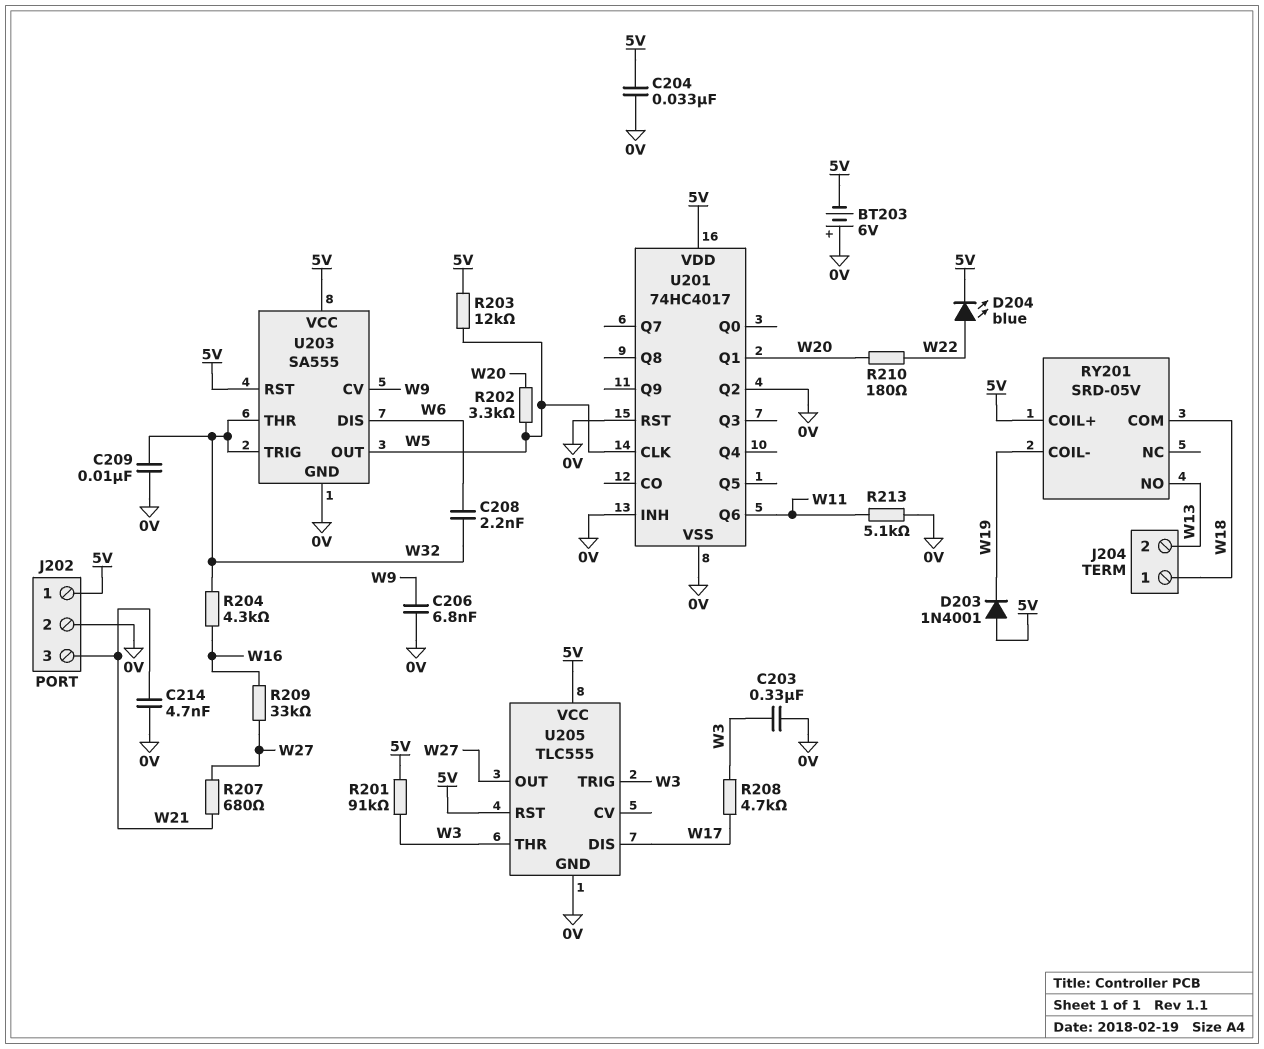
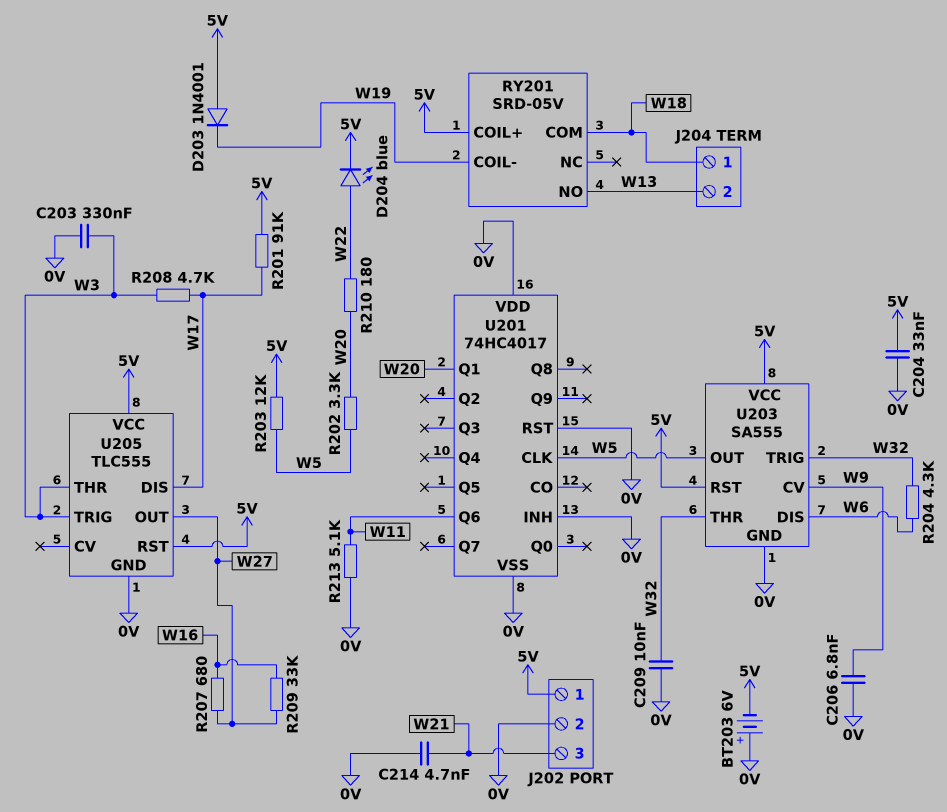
C208: 2.2nF (W6, W32) -> none
R201: 91k (5V, W3) -> 91k (5V, W17)
R204: 4.3k (W16, W32) -> 4.3k (W6, W32)
R207: 680 (W21, W27) -> 680 (W16, W27)
U201 pin Q2: 0V -> none
U201 pin VDD: 5V -> 0V

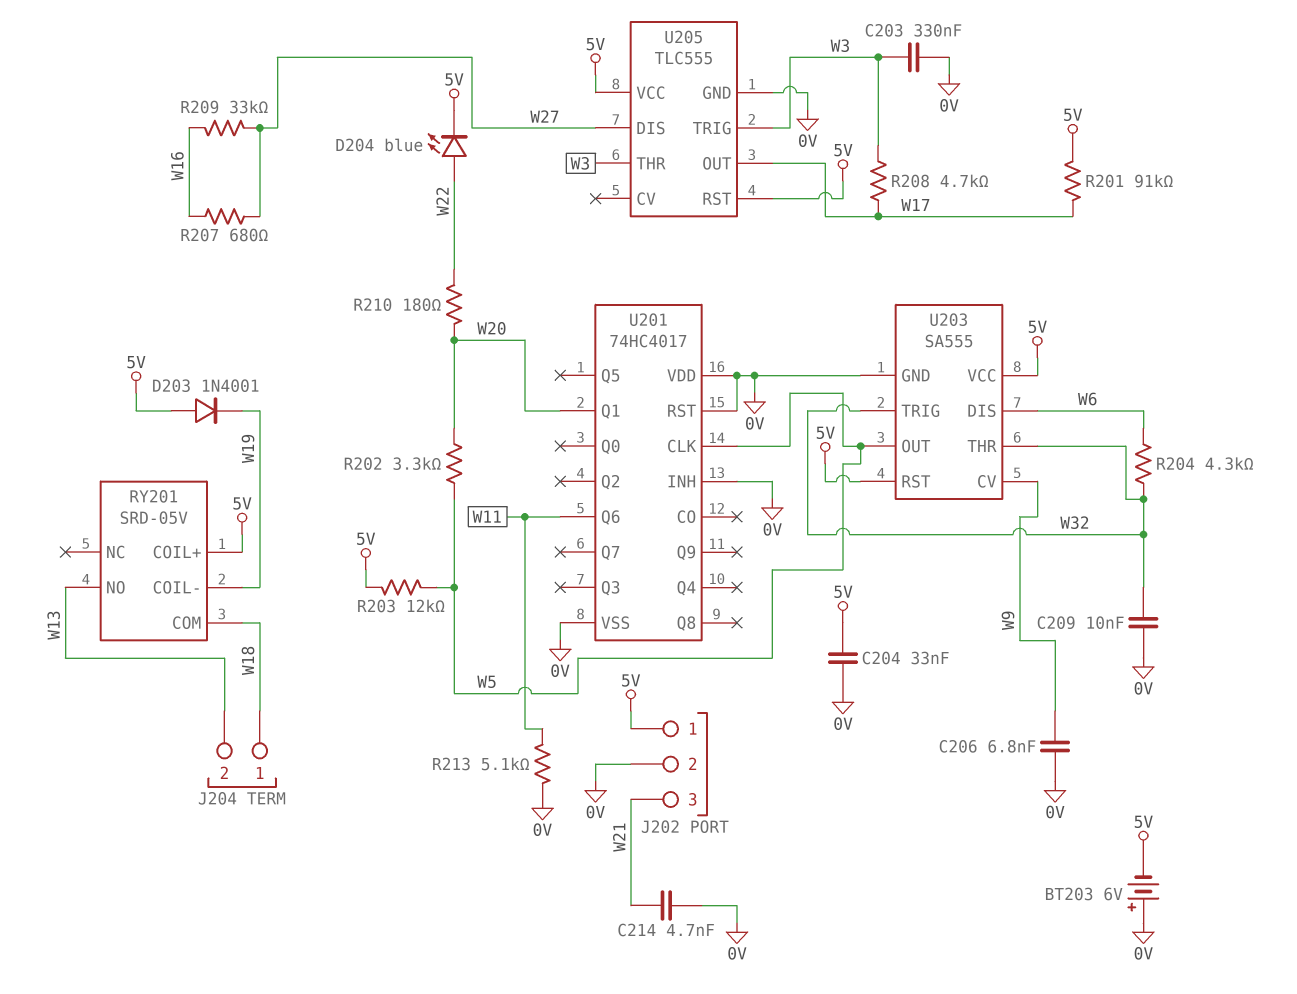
U205 pin DIS: W17 -> W27
U205 pin OUT: W27 -> W17

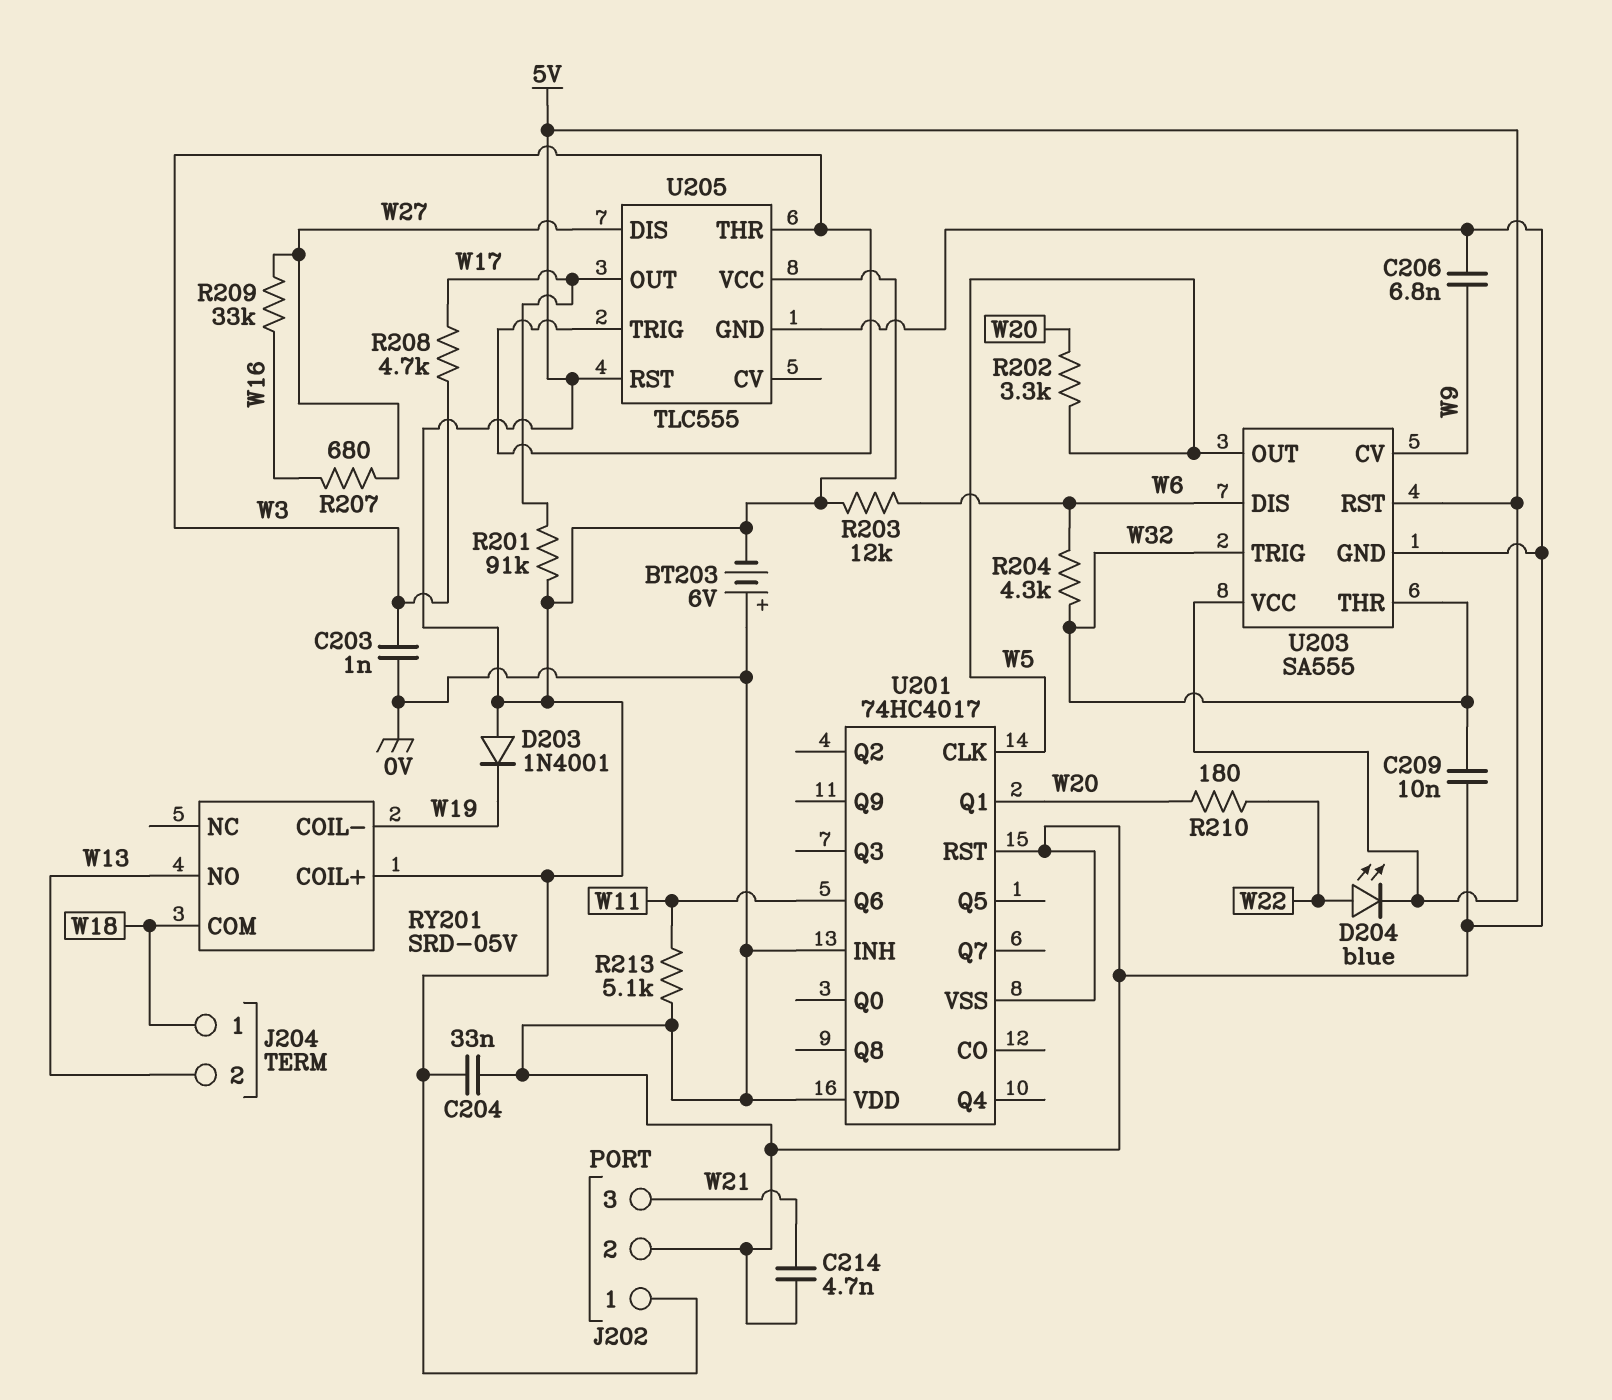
C203: 330nF (0V, W3) -> 1nF (0V, W3)
R203: 12k (5V, W5) -> 12k (5V, W6)

